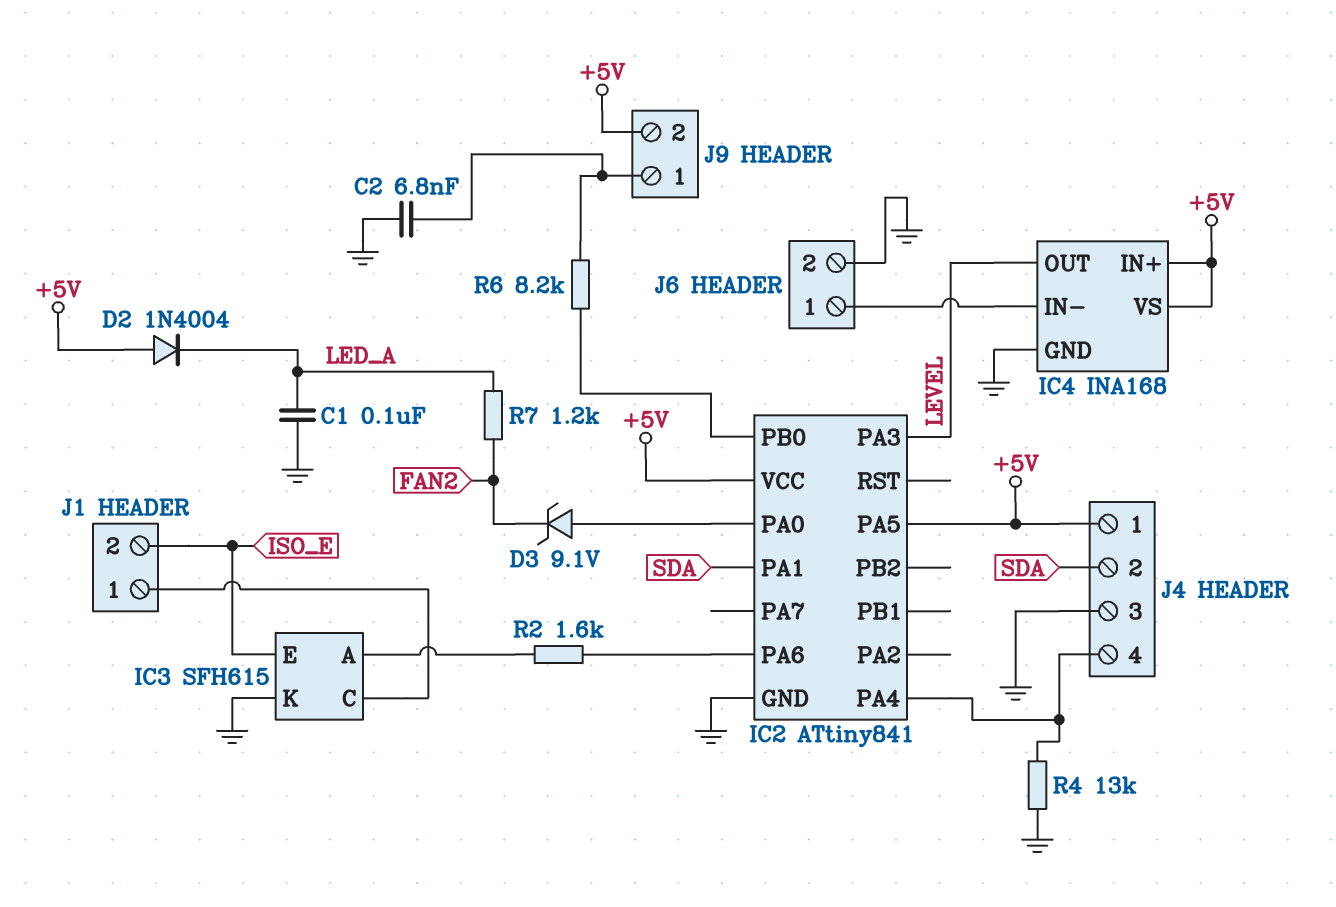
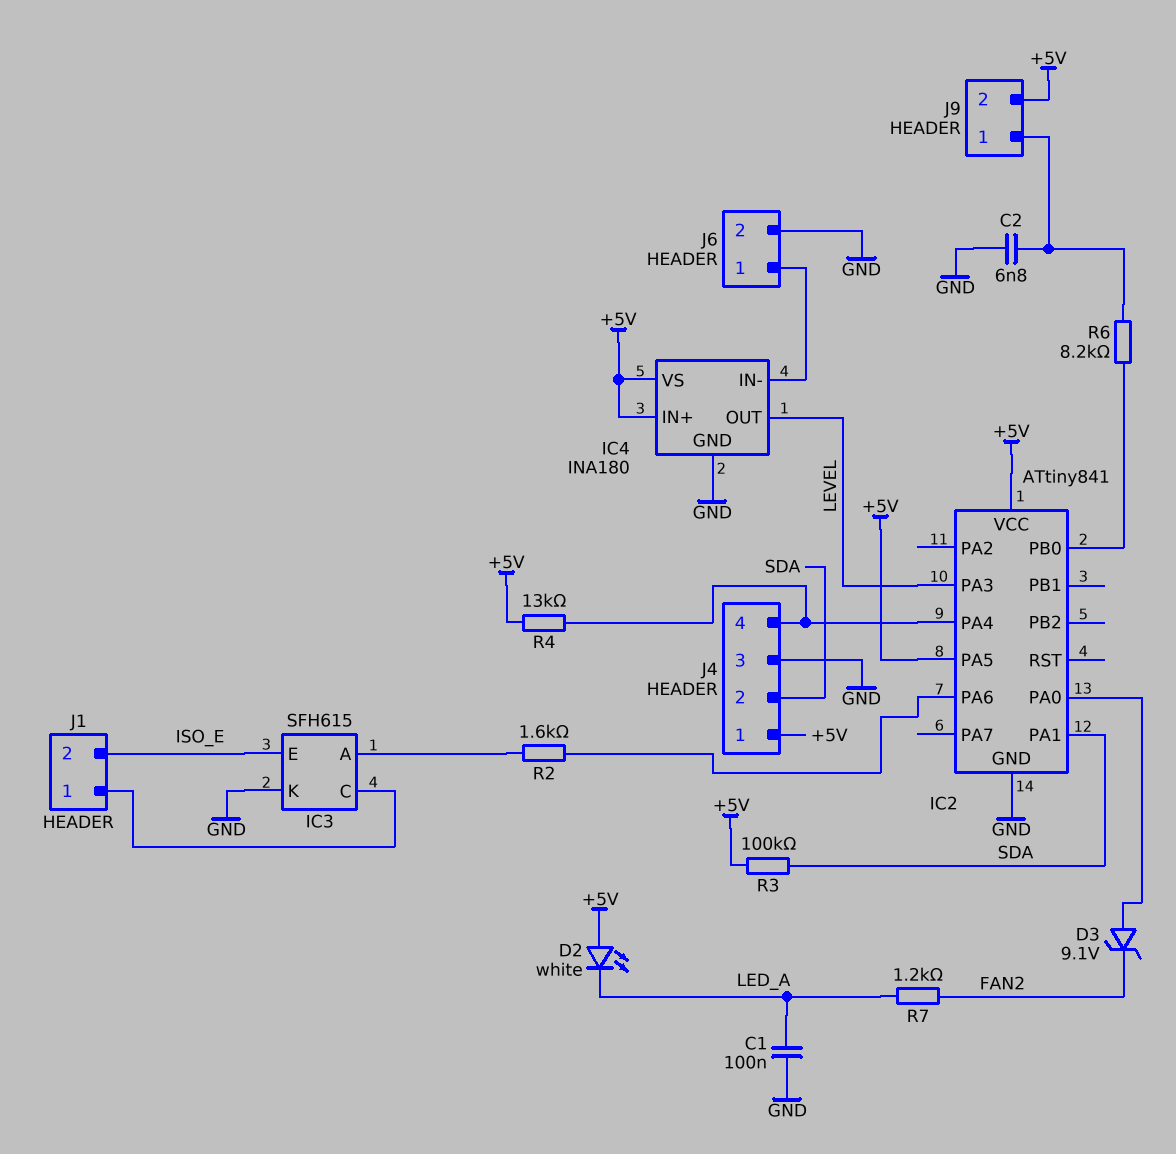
D2: diode 1N4004 (A +5V, K LED_A) -> LED white (A +5V, K LED_A)
IC4: INA168 -> INA180
R3: none -> 100k (+5V, SDA)
R4: 13k (GND, IC2/PA4) -> 13k (+5V, IC2/PA4)

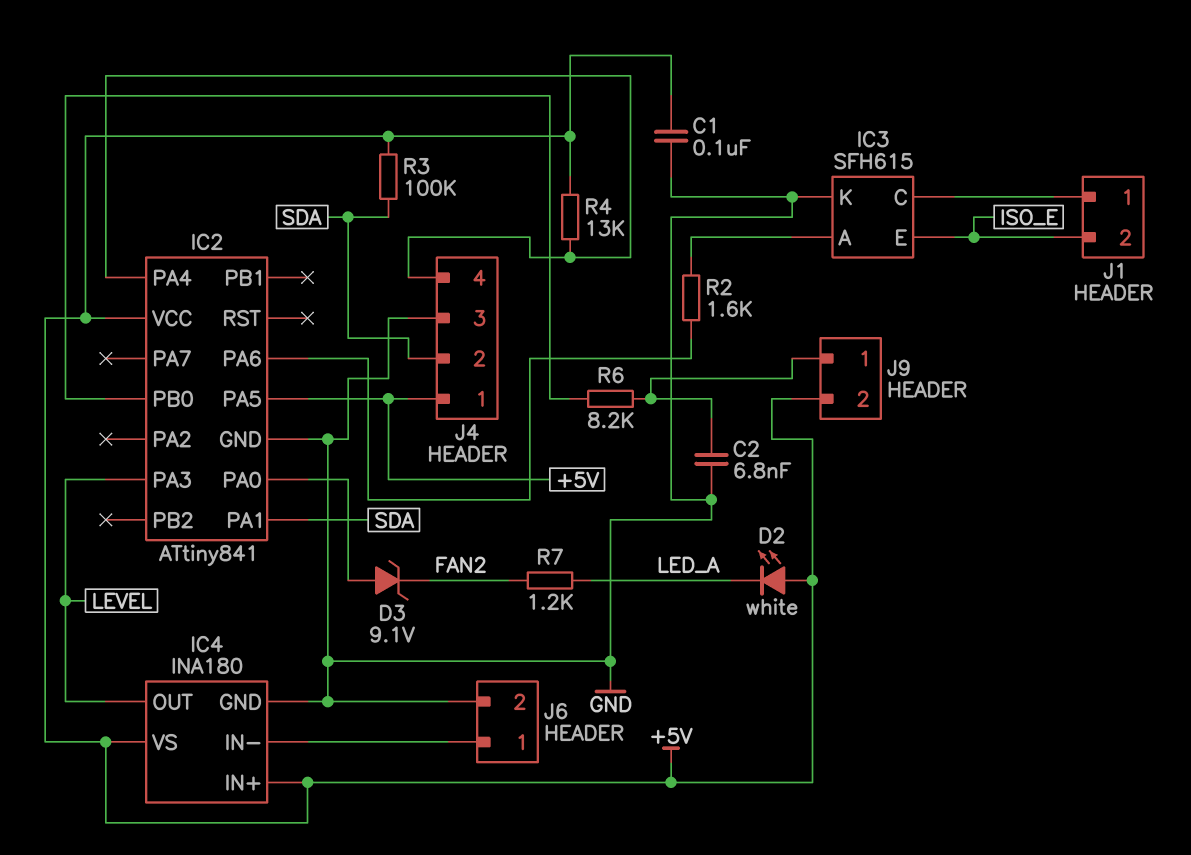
C1: 100nF (GND, LED_A) -> 100nF (+5V, GND)

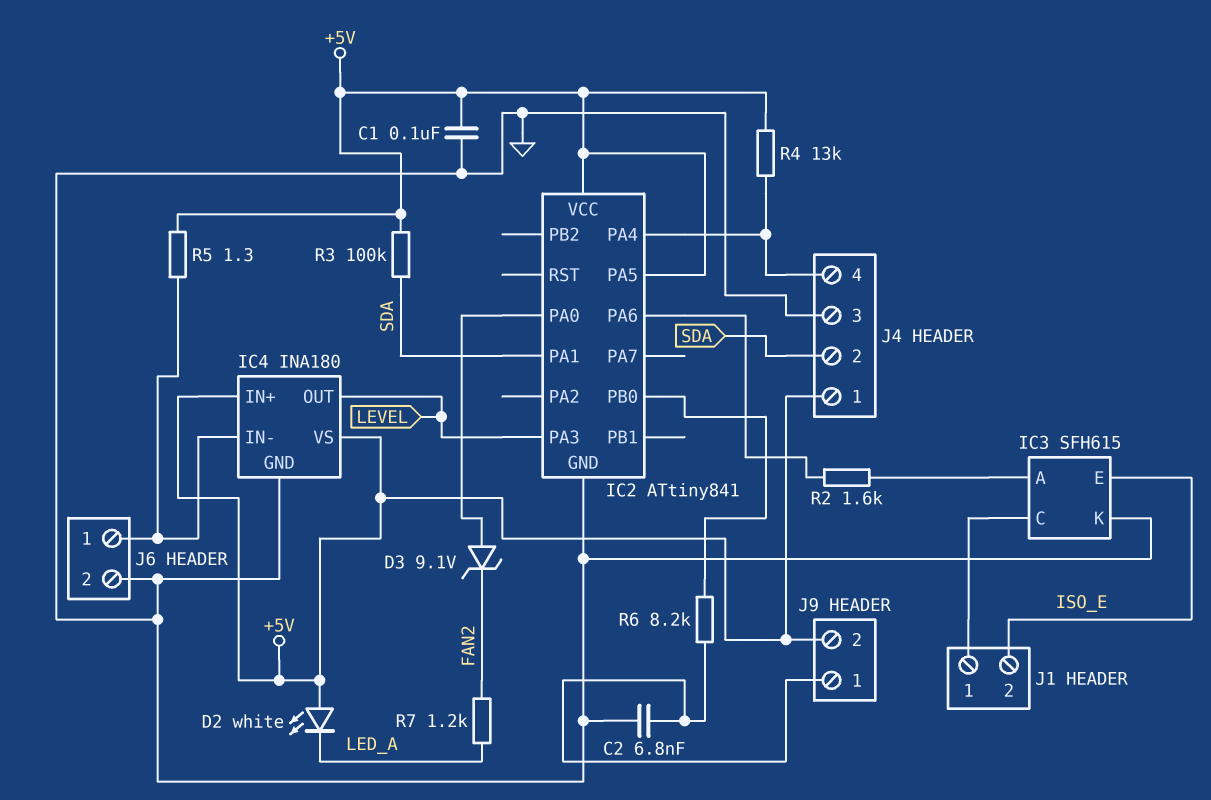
R5: none -> 1.3 (+5V, IC4/IN-)

